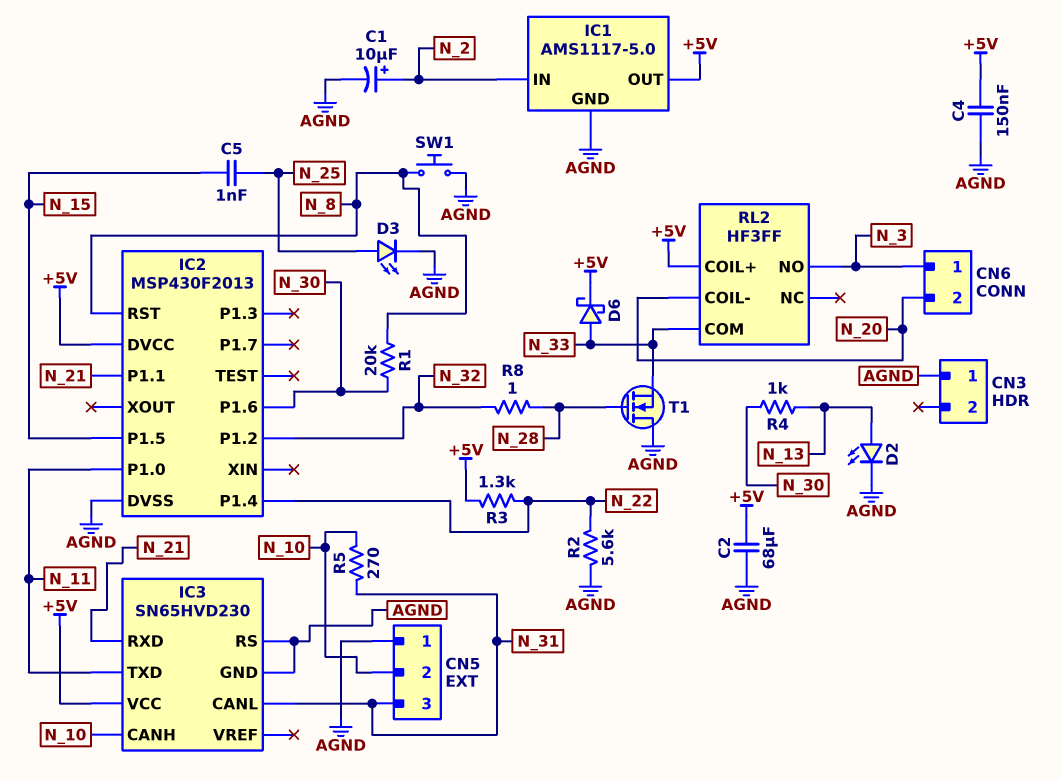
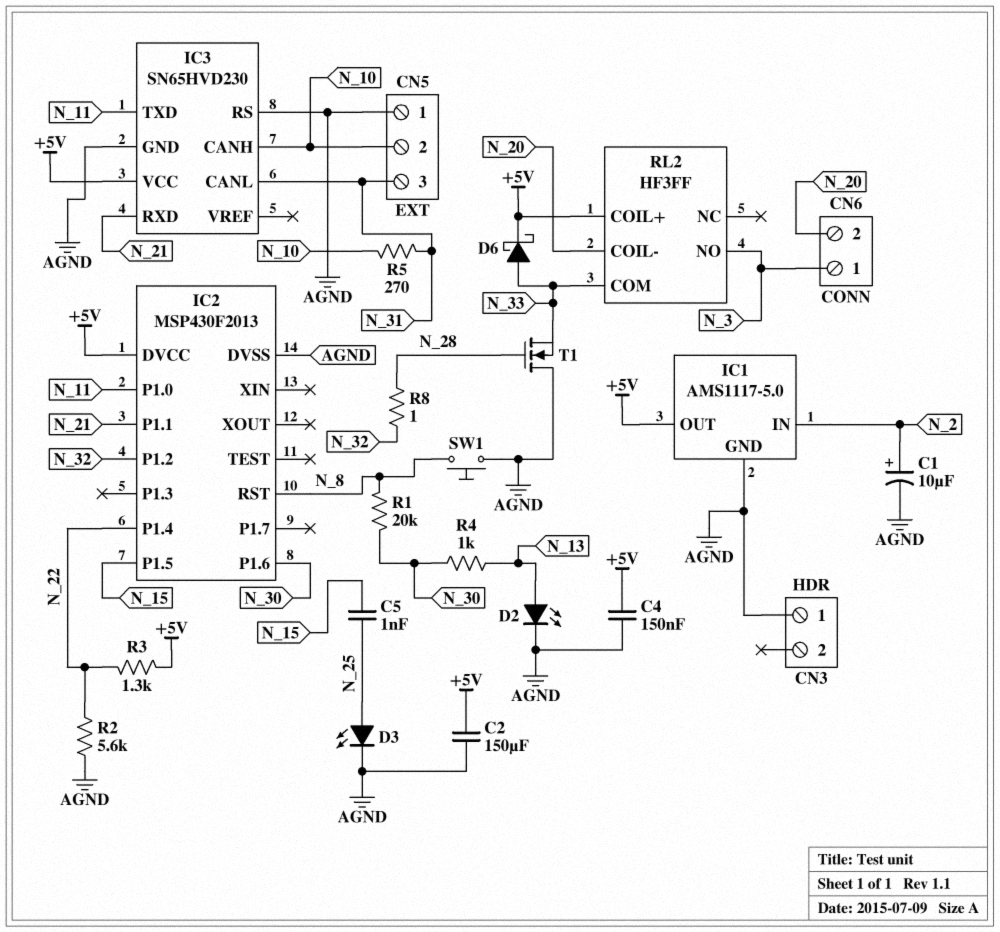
C2: 68uF (+5V, AGND) -> 150uF (+5V, AGND)

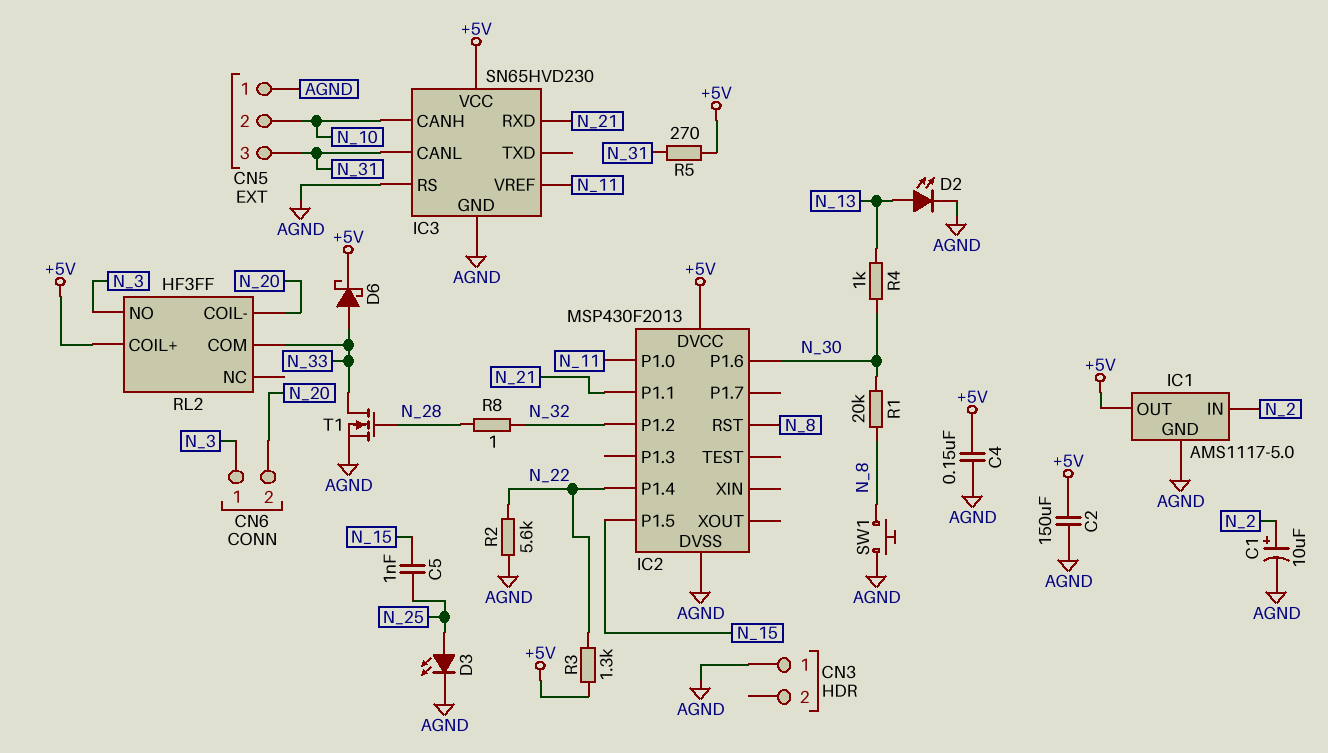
IC3 pin TXD: N_11 -> none
IC3 pin VREF: none -> N_11
R5: 270 (N_10, N_31) -> 270 (+5V, N_31)
T1: NMOS (G N_28, D AGND, S N_33) -> NMOS (G N_28, D N_33, S AGND)

